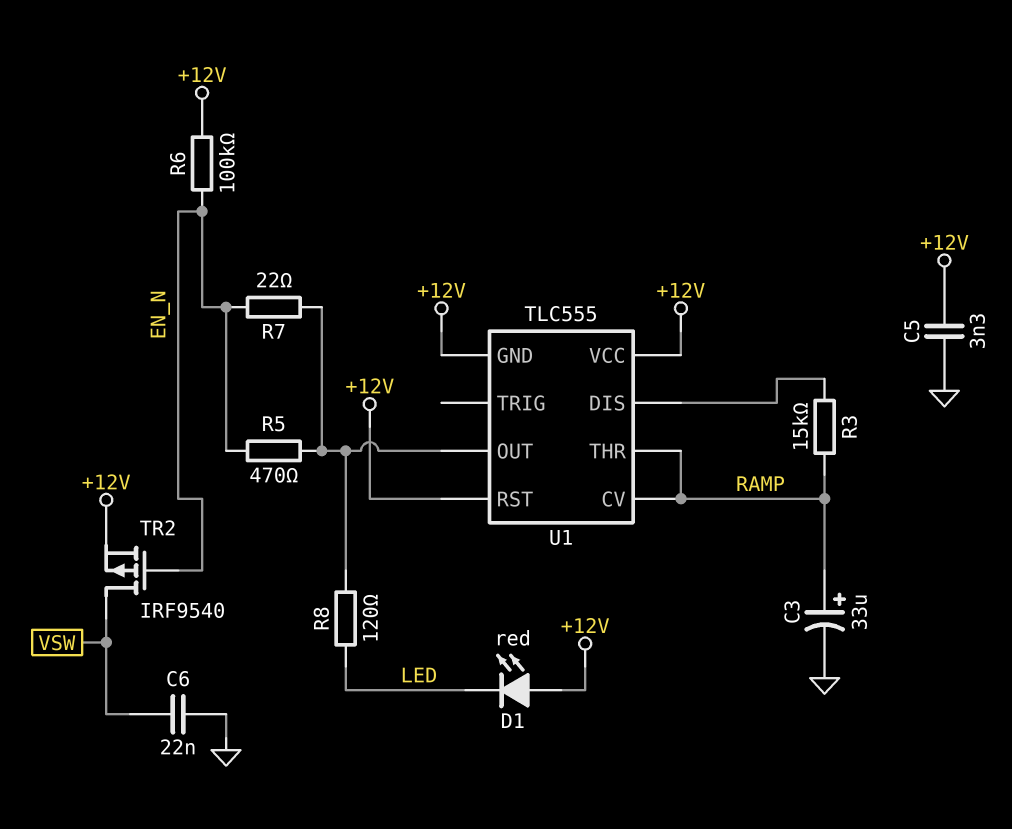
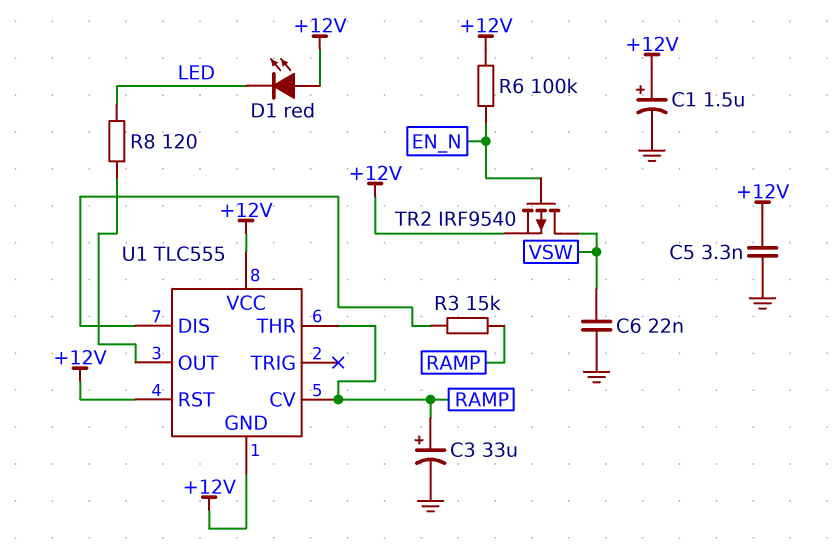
C1: none -> 1.5uF (plus +12V, minus GND)
R5: 470 (EN_N, U1/OUT) -> none
R7: 22 (EN_N, U1/OUT) -> none

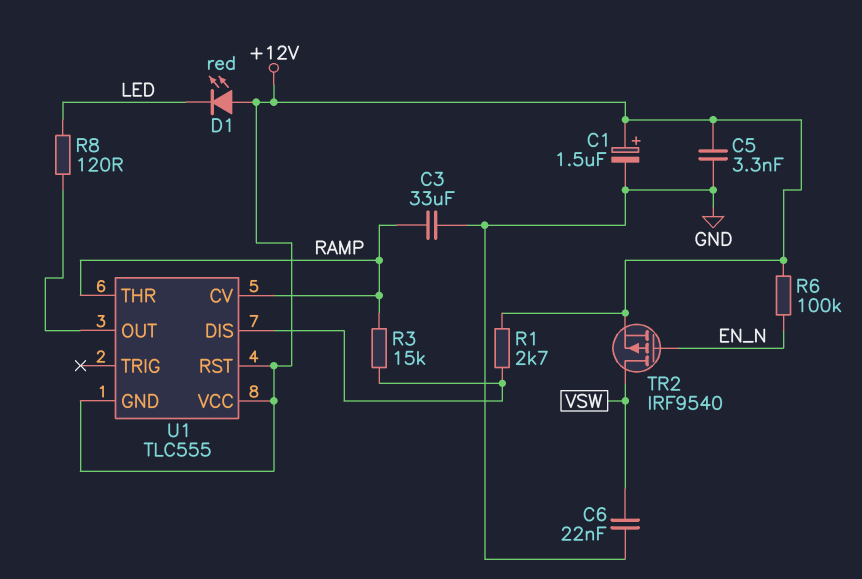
C3: 33uF (plus RAMP, minus GND) -> 33uF (GND, RAMP)
R1: none -> 2.7k (+12V, U1/DIS)

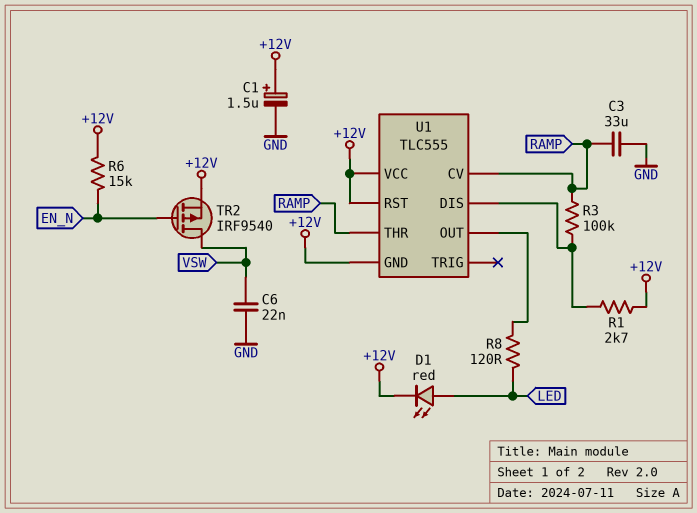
C5: 3.3nF (+12V, GND) -> none
D1: LED red (A +12V, K LED) -> LED red (A LED, K +12V)
R3: 15k (RAMP, U1/DIS) -> 100k (RAMP, U1/DIS)
R6: 100k (+12V, EN_N) -> 15k (+12V, EN_N)

